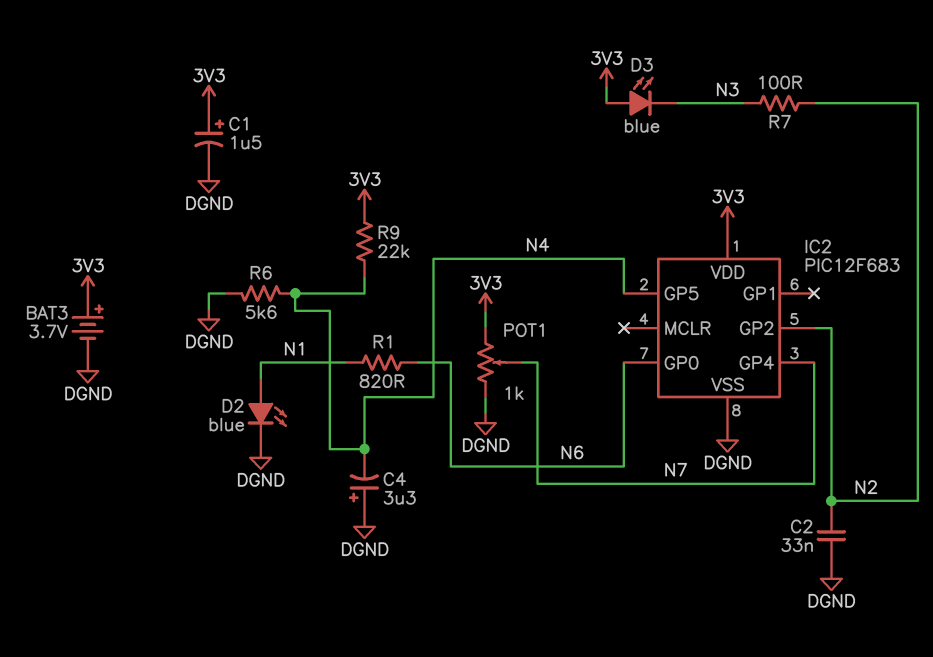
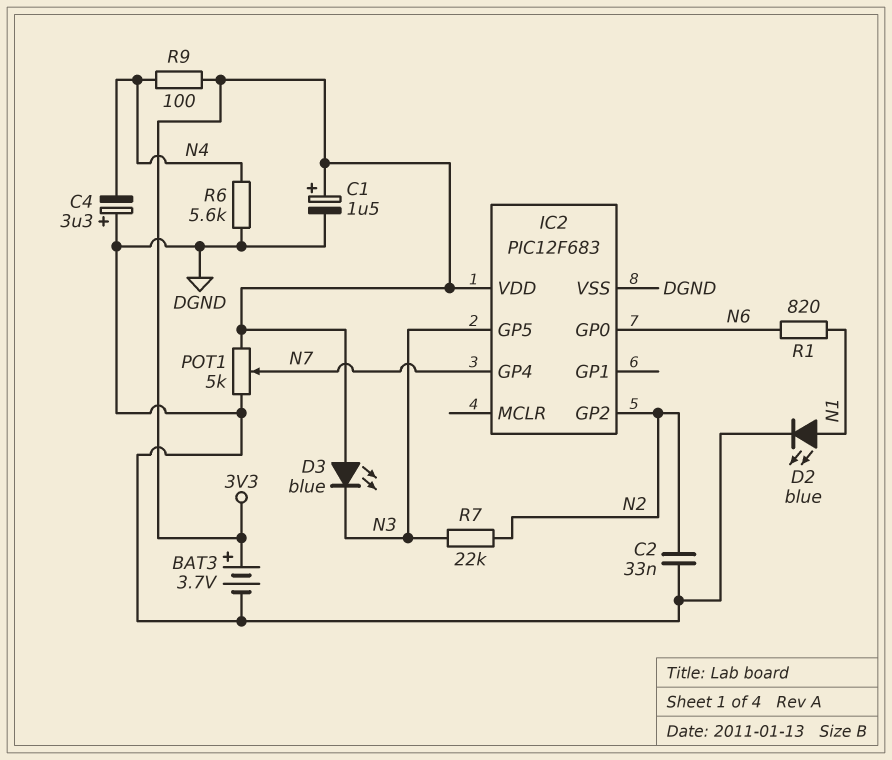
IC2 pin GP5: N4 -> N3
POT1: 1k (3V3, DGND, wiper N7) -> 5k (3V3, DGND, wiper N7)
R7: 100 (N2, N3) -> 22k (N2, N3)
R9: 22k (3V3, N4) -> 100 (3V3, N4)

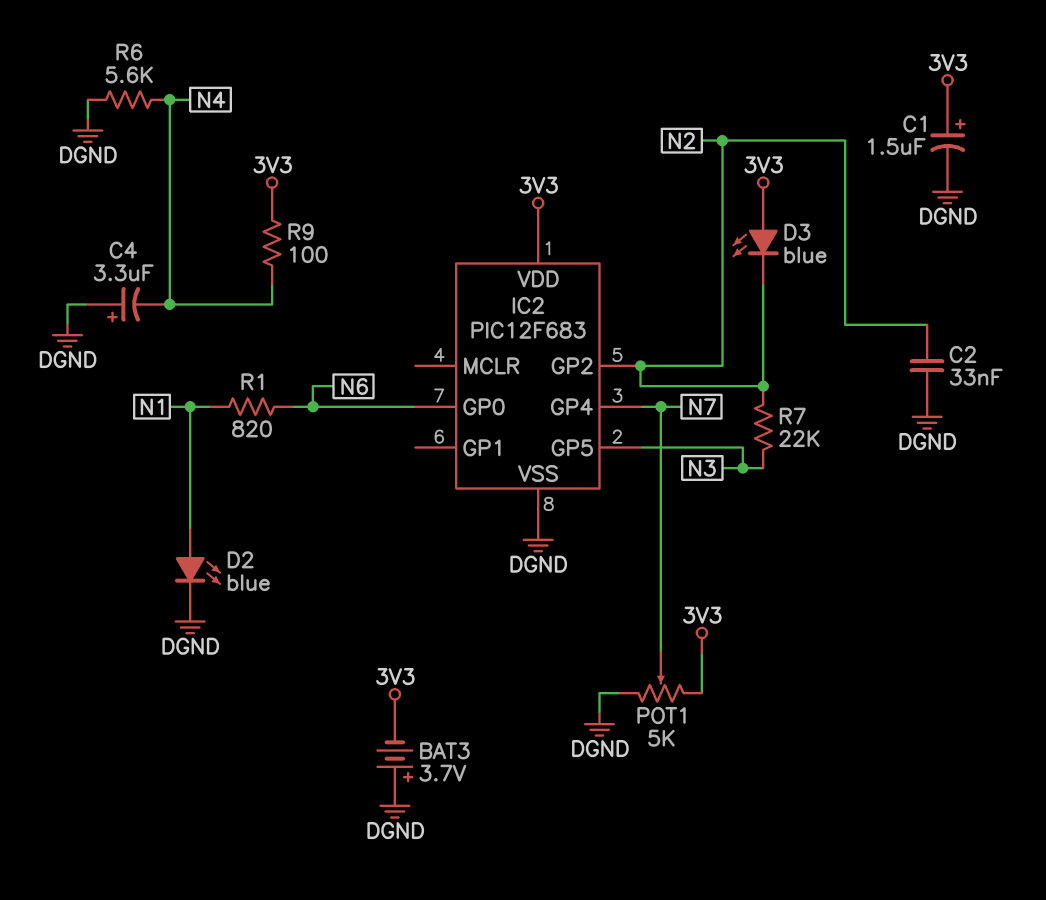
BAT3: 3.7V (plus 3V3, minus DGND) -> 3.7V (plus DGND, minus 3V3)
D3: LED blue (A 3V3, K N3) -> LED blue (A 3V3, K N2)

